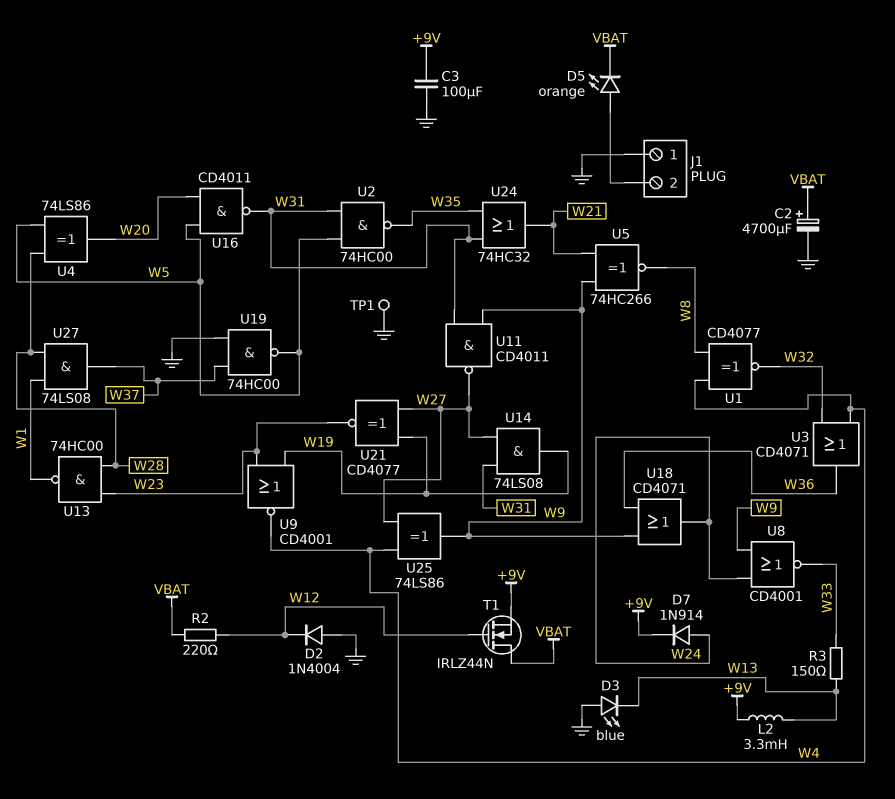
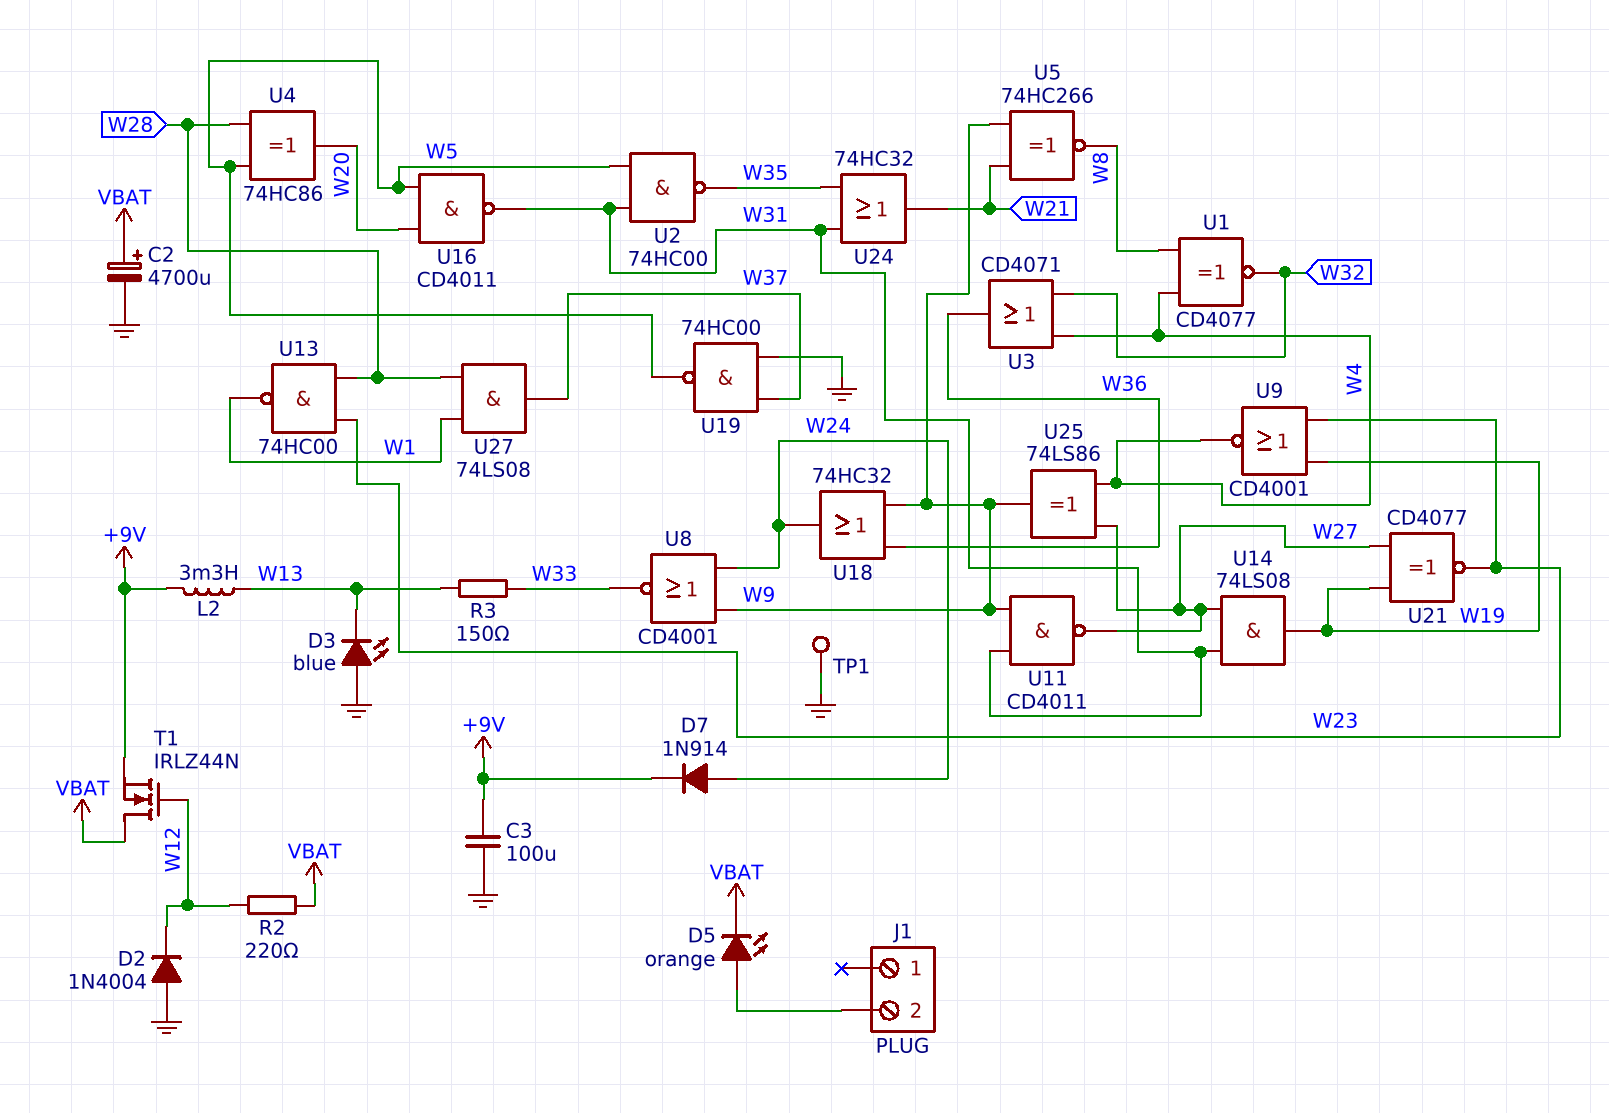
J1 pin 1: GND -> none
U4: XOR 74LS86 (in W5, in W28, out W20) -> XOR 74HC86 (in W5, in W28, out W20)
U18: OR CD4071 (in W9, in W36, out W24) -> OR 74HC32 (in W9, in W36, out W24)

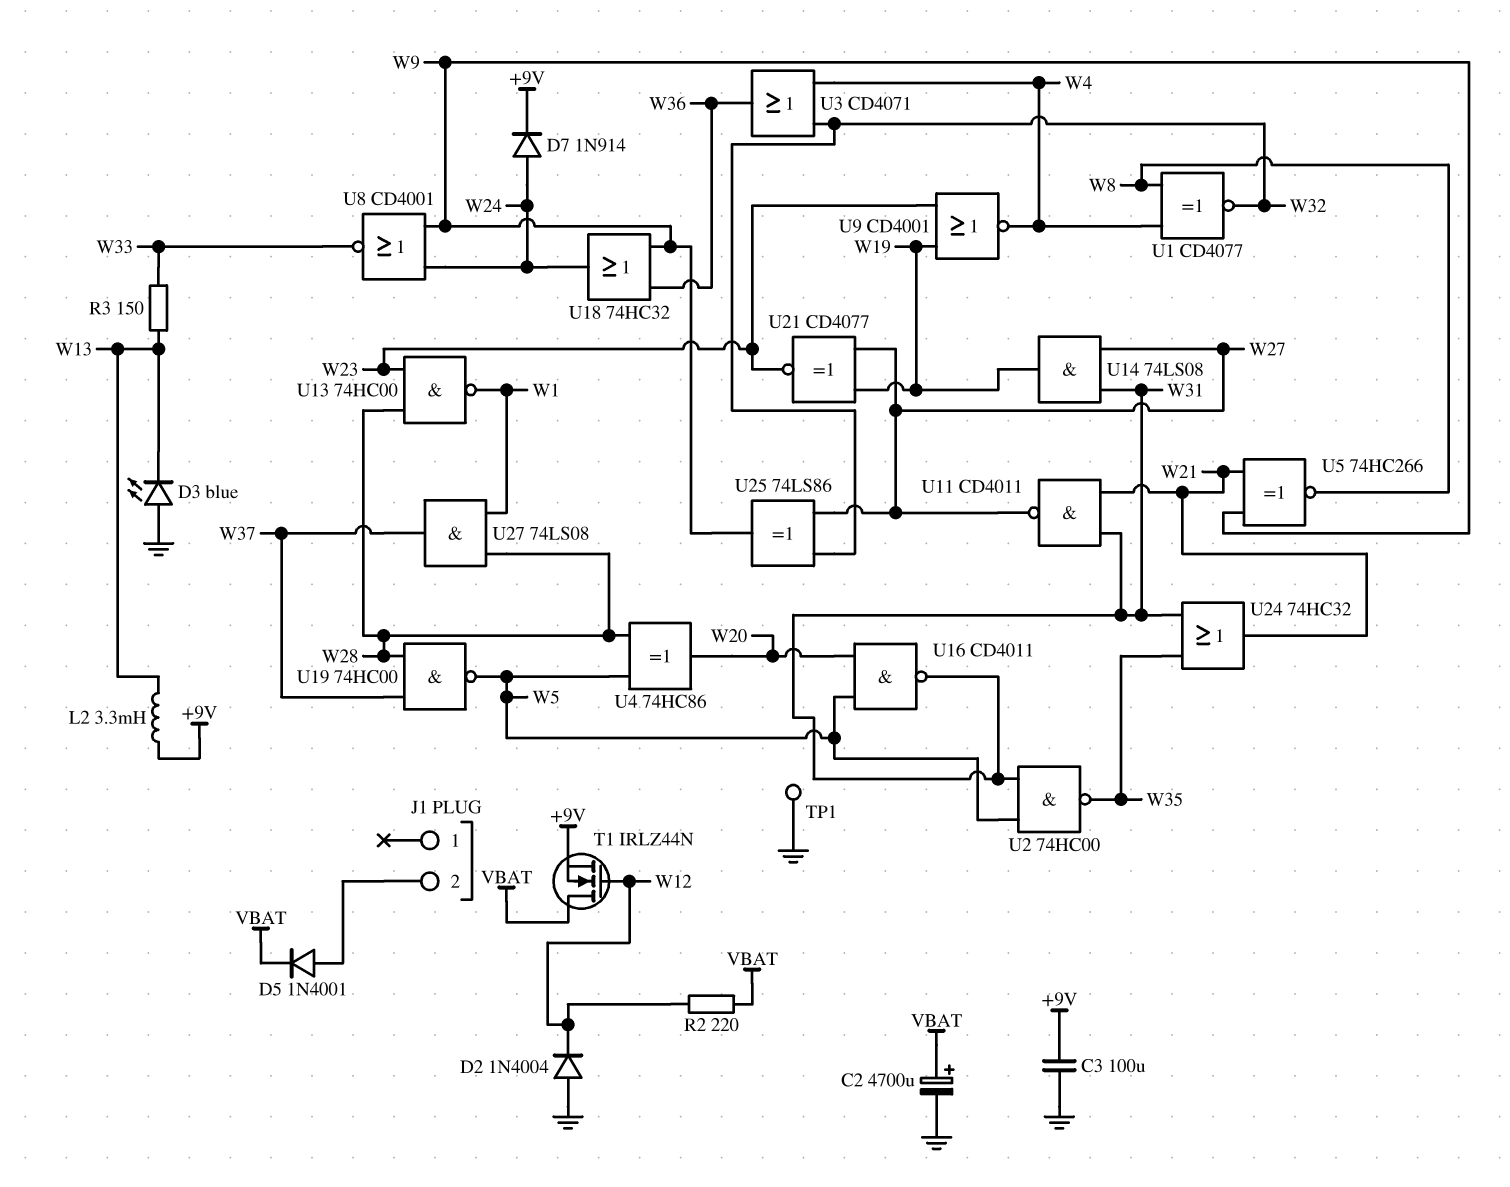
D5: LED orange (A J1/2, K VBAT) -> diode 1N4001 (A J1/2, K VBAT)
U11: NAND CD4011 (in W9, in W31, out W27) -> NAND CD4011 (in W21, in W31, out W27)
U19: NAND 74HC00 (in GND, in W37, out W5) -> NAND 74HC00 (in W28, in W37, out W5)
U25: XOR 74LS86 (in W4, in W27, out W9) -> XOR 74LS86 (in W27, in W32, out W9)

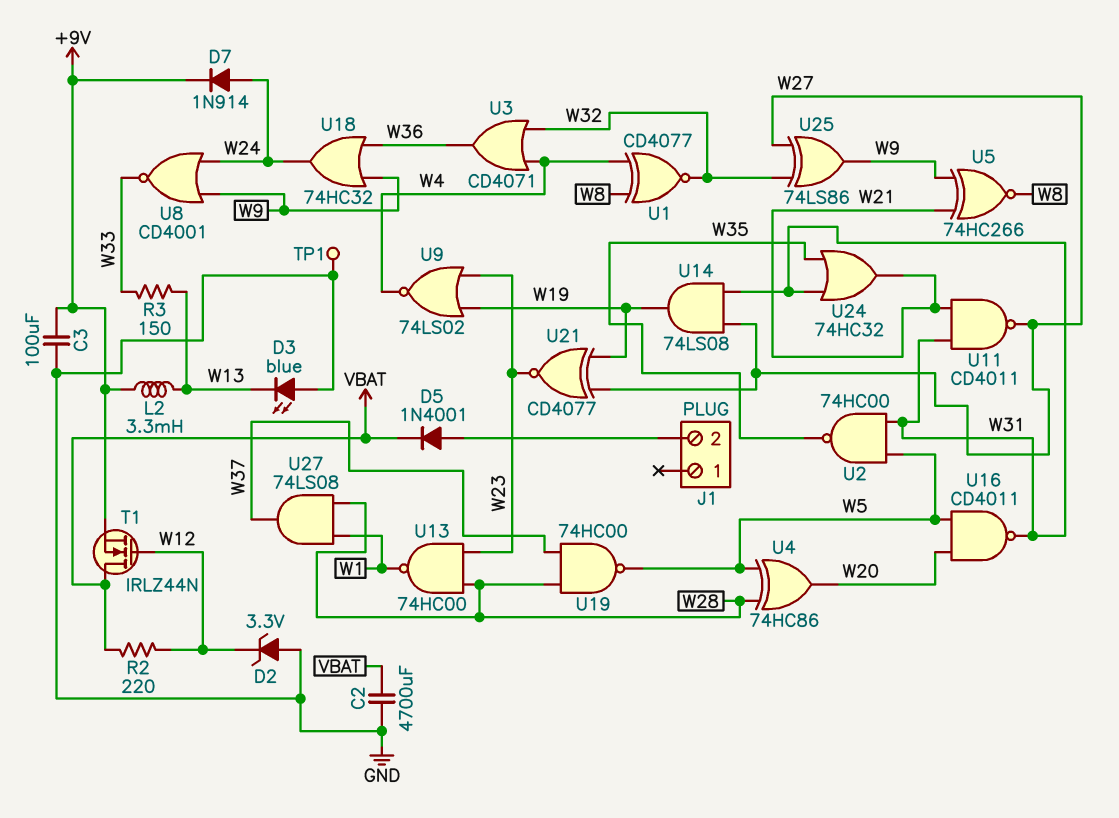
C2: 4700uF (plus VBAT, minus GND) -> 4700uF (GND, VBAT)
D2: diode 1N4004 (A GND, K W12) -> zener 3.3V (A GND, K W12)
U9: NOR CD4001 (in W19, in W23, out W4) -> NOR 74LS02 (in W19, in W23, out W4)

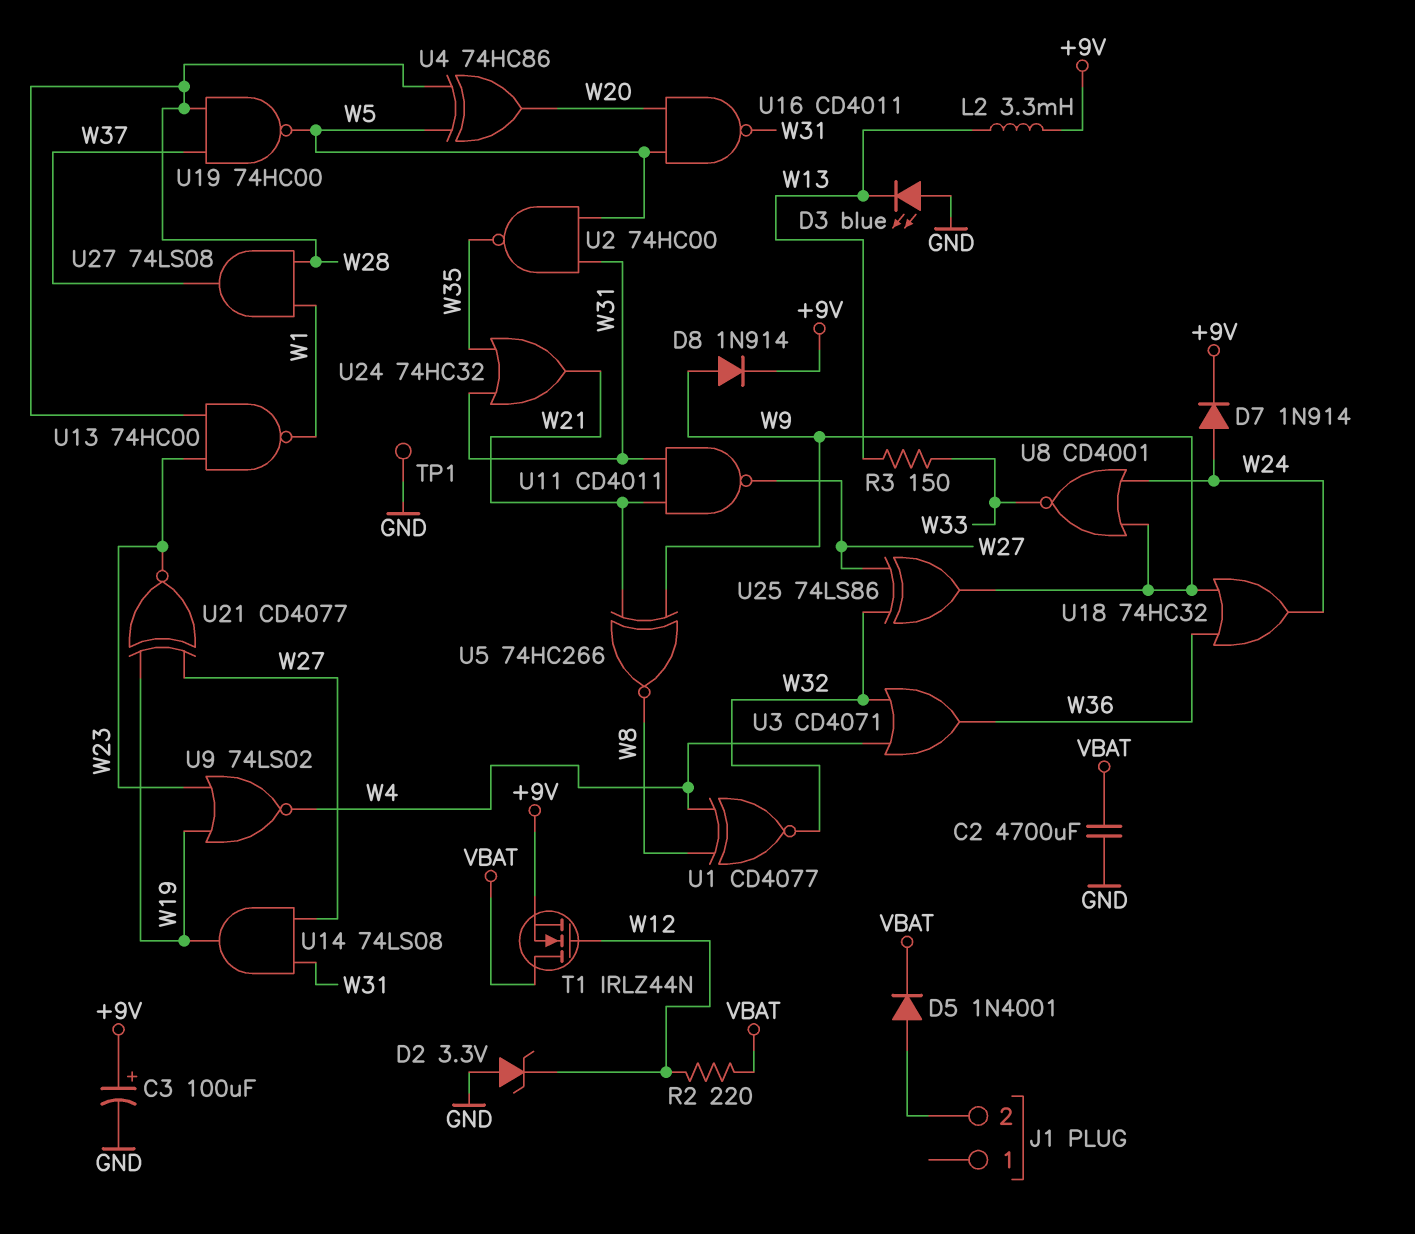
C3: 100uF (+9V, GND) -> 100uF (plus +9V, minus GND)
D8: none -> diode 1N914 (A W9, K +9V)

